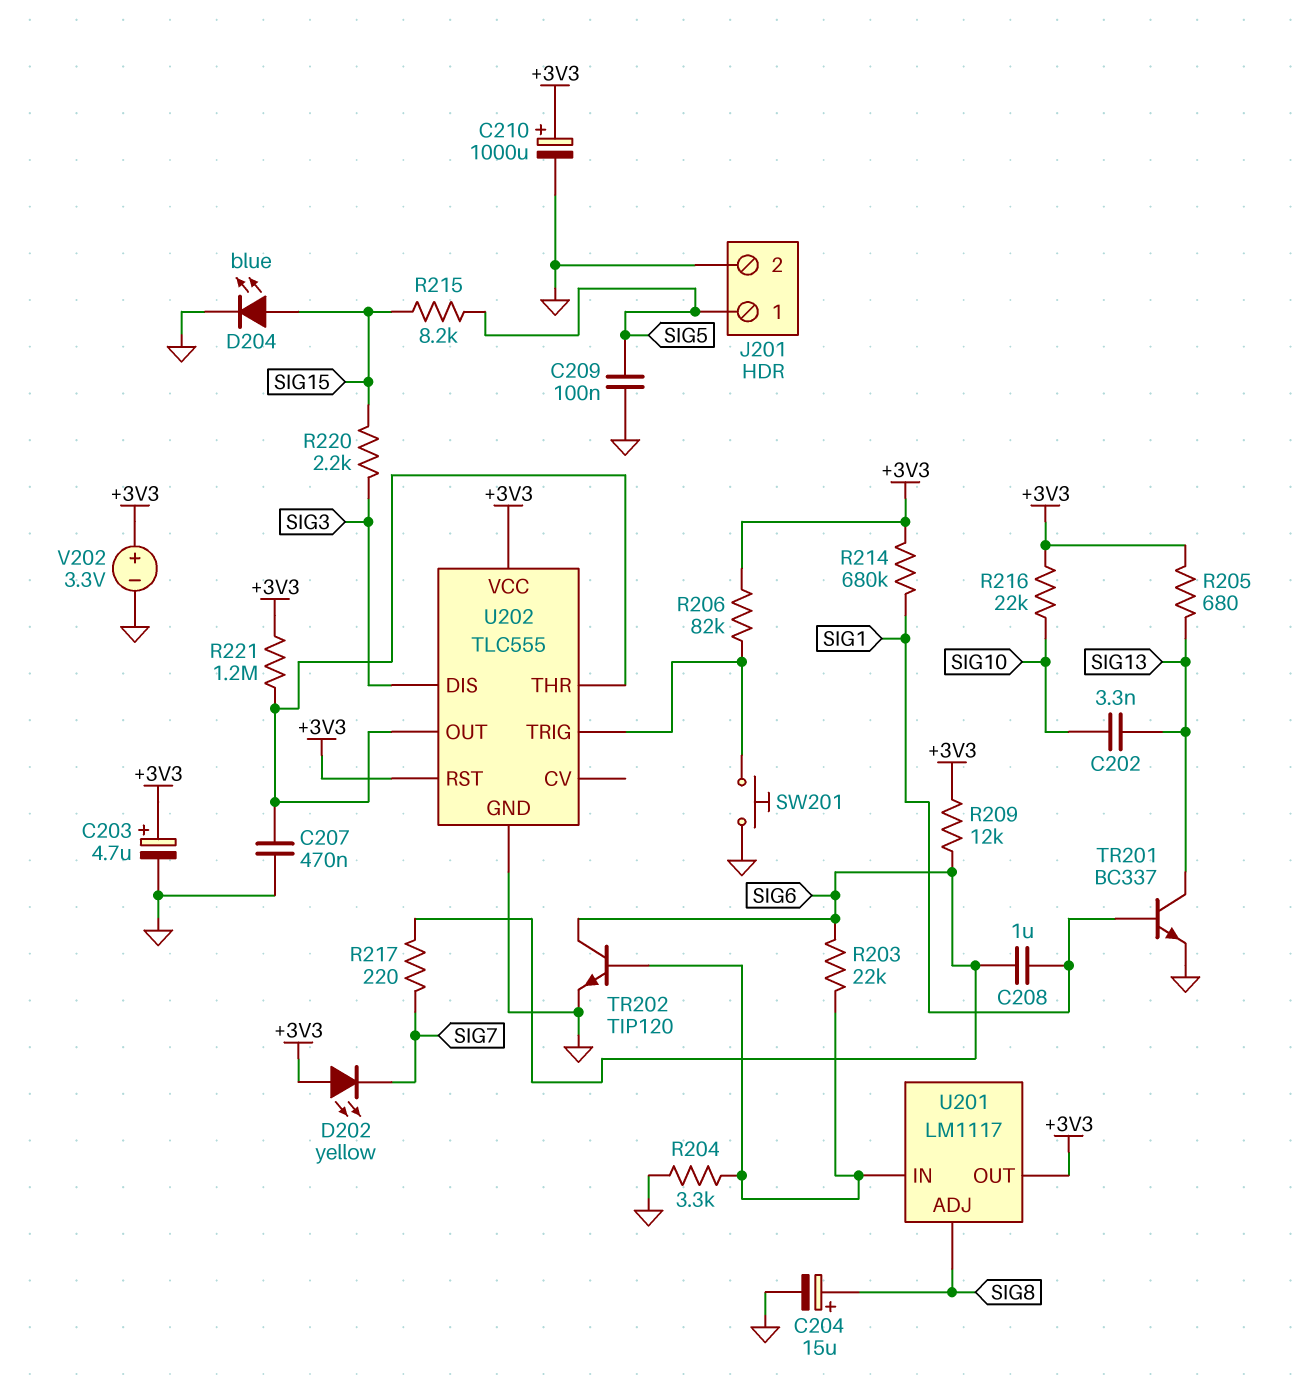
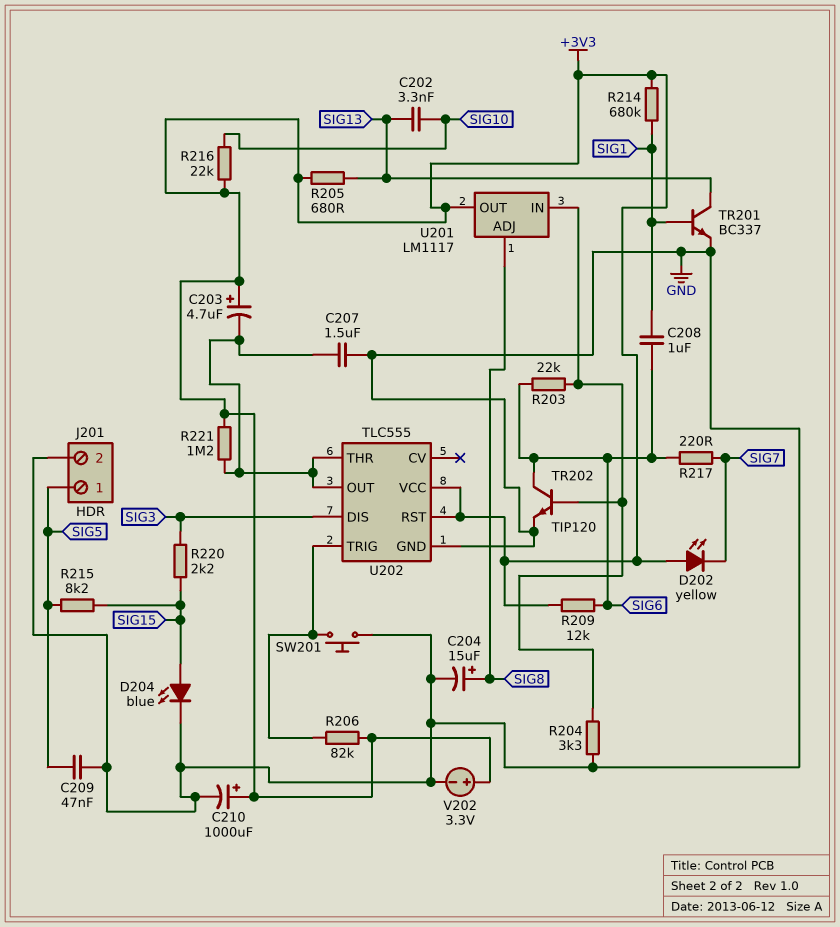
C203: 4.7uF (plus +3V3, minus GND) -> 4.7uF (plus +3V3, minus U202/OUT)
C207: 470nF (GND, U202/OUT) -> 1.5uF (GND, U202/OUT)
C209: 100nF (GND, SIG5) -> 47nF (GND, SIG5)

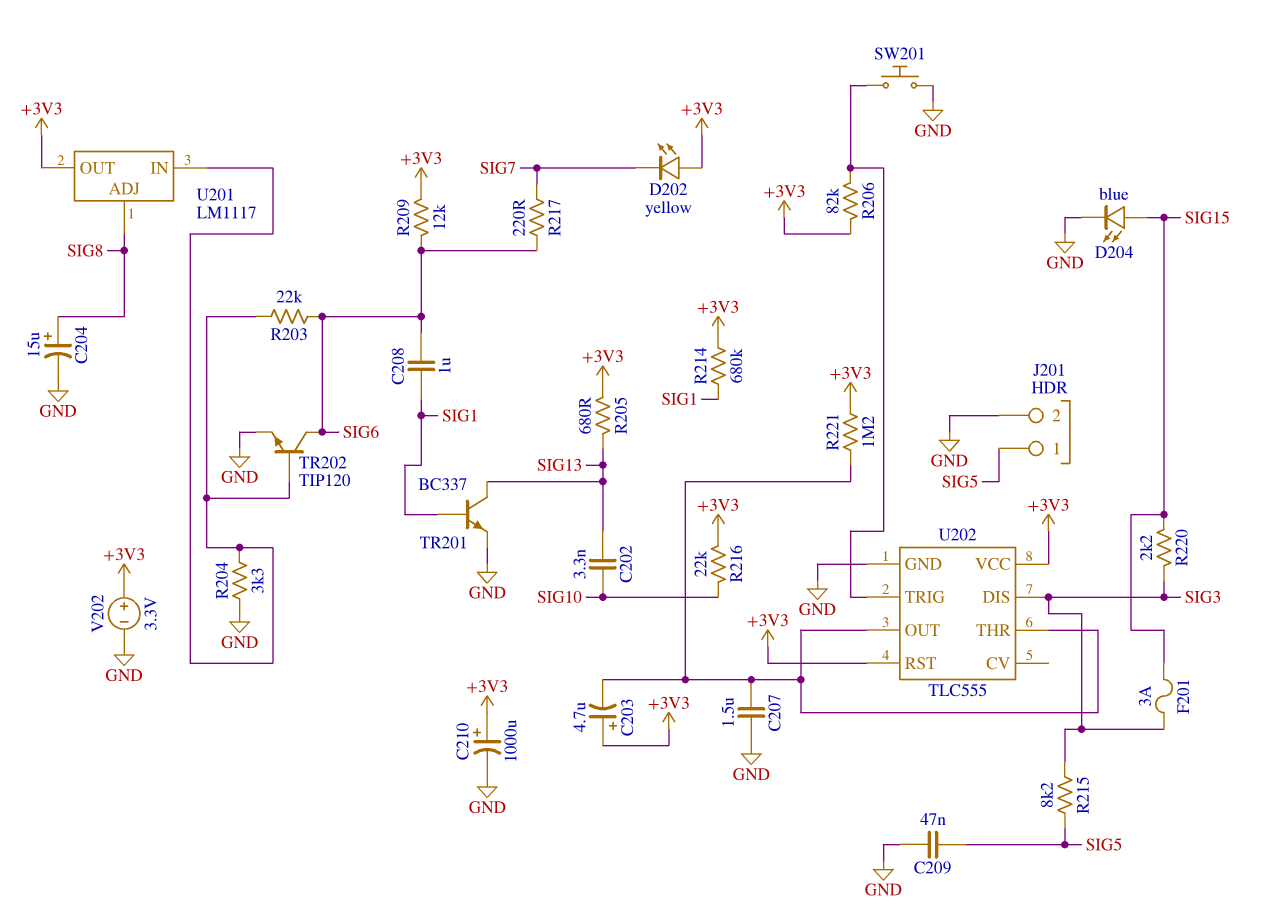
F201: none -> 3A (SIG3, SIG15)
R215: 8.2k (SIG5, SIG15) -> 8.2k (SIG3, SIG5)

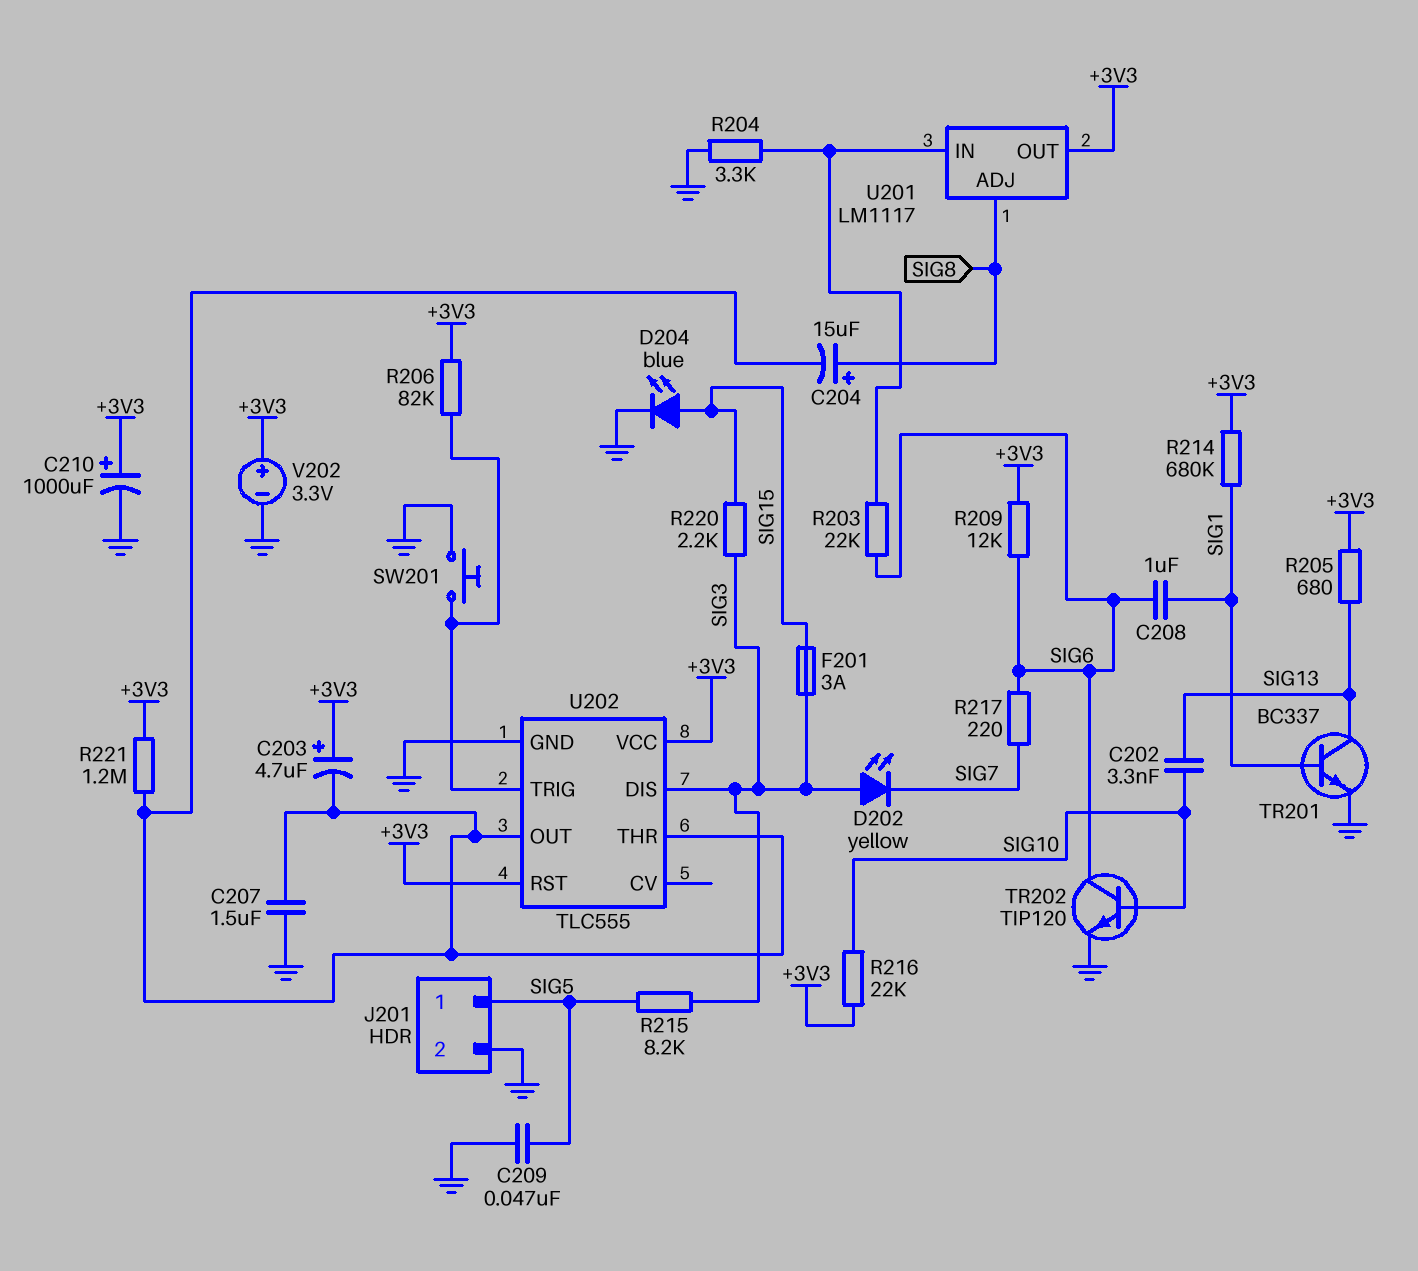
C204: 15uF (plus SIG8, minus GND) -> 15uF (plus SIG8, minus U202/OUT)
D202: LED yellow (A +3V3, K SIG7) -> LED yellow (A SIG3, K SIG7)
TR202: NPN TIP120 (B U201/IN, C SIG6, E GND) -> NPN TIP120 (B SIG10, C SIG6, E GND)

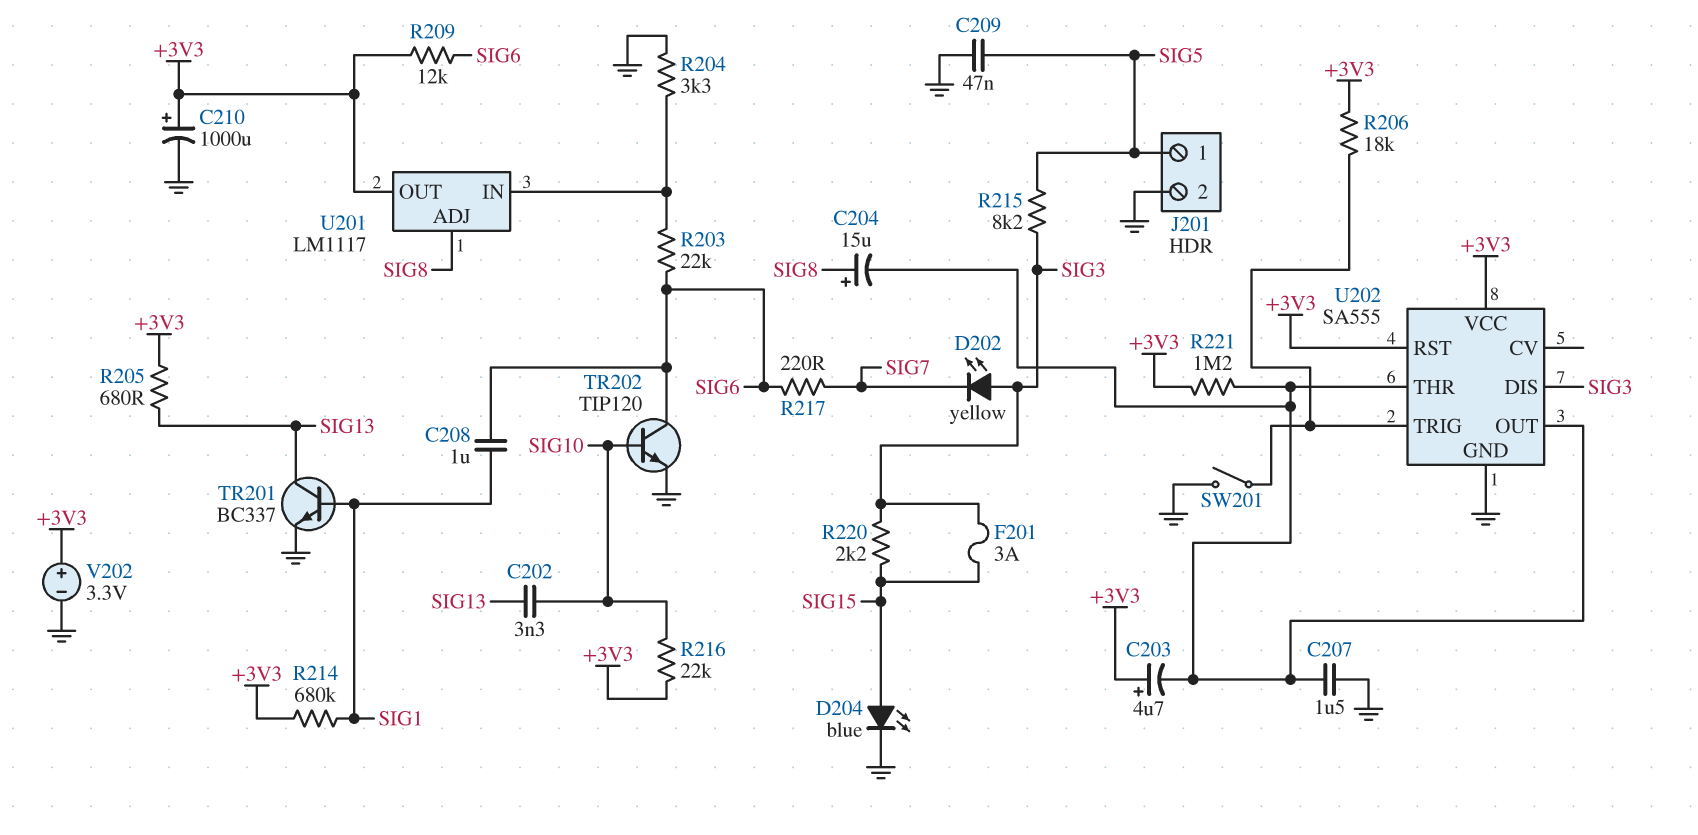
R206: 82k (+3V3, U202/TRIG) -> 18k (+3V3, U202/TRIG)
SW201: button (GND, U202/TRIG) -> switch (GND, U202/TRIG)
U202: TLC555 -> SA555

